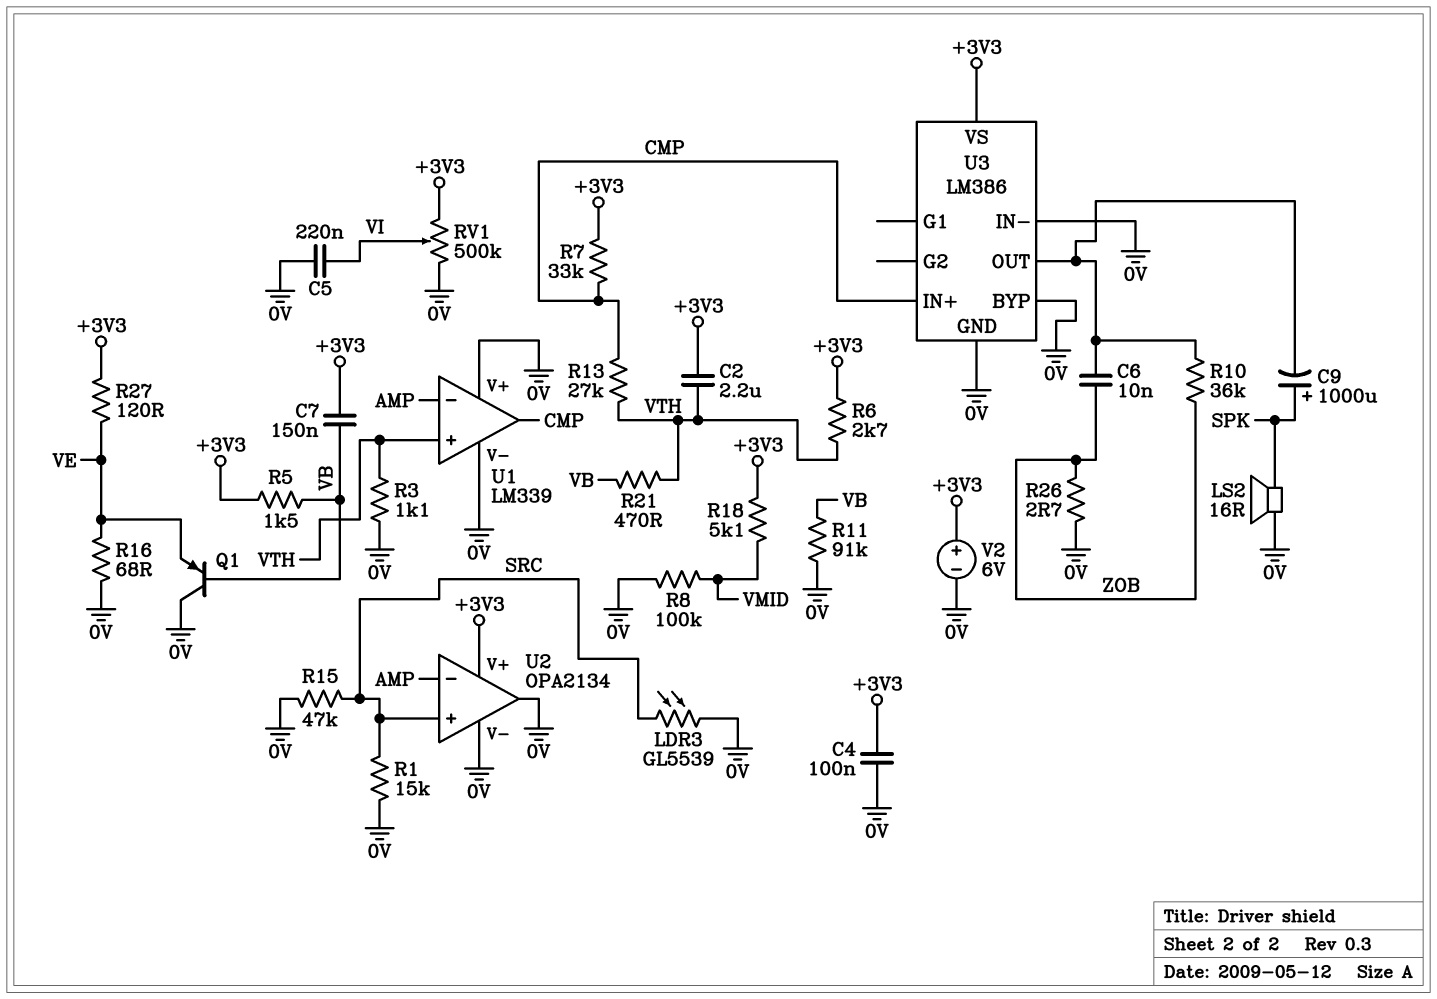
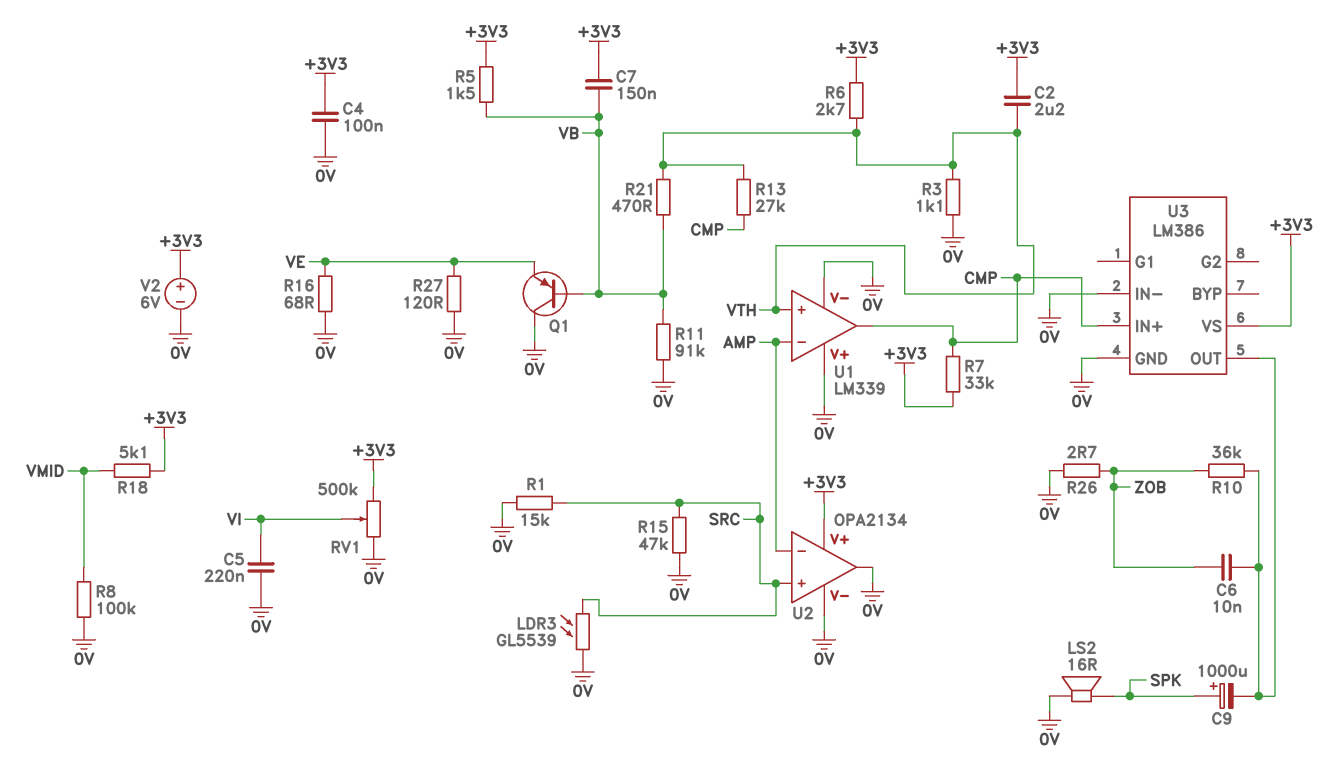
R27: 120 (+3V3, VE) -> 120 (0V, VE)
U3 pin BYP: 0V -> none

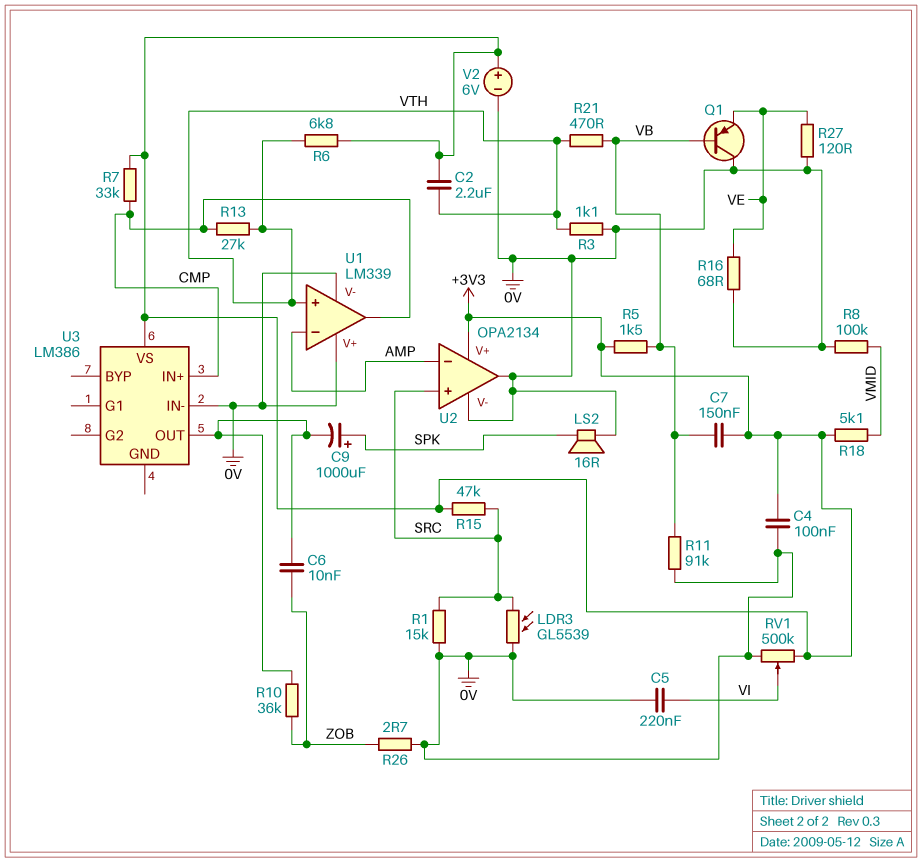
R6: 2.7k (+3V3, VTH) -> 6.8k (+3V3, VTH)
R15: 47k (0V, SRC) -> 47k (+3V3, SRC)
U3 pin GND: 0V -> none

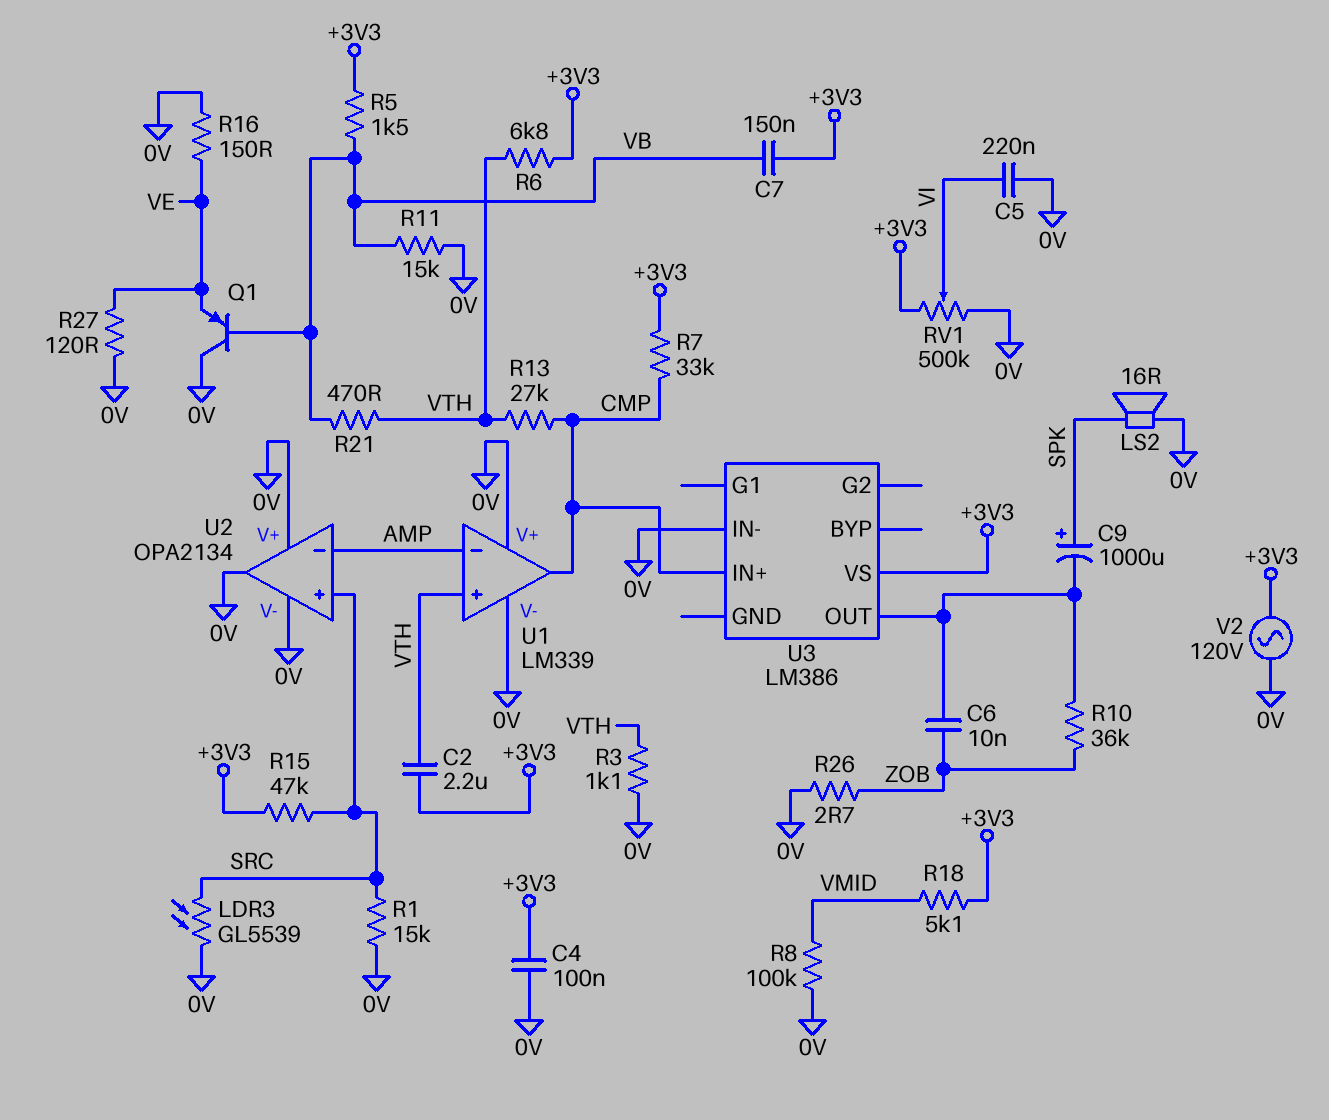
R11: 91k (0V, VB) -> 15k (0V, VB)
R16: 68 (0V, VE) -> 150 (0V, VE)
U2 pin V+: +3V3 -> 0V
V2: 6V (plus +3V3, minus 0V) -> AC 120V (+3V3, 0V)

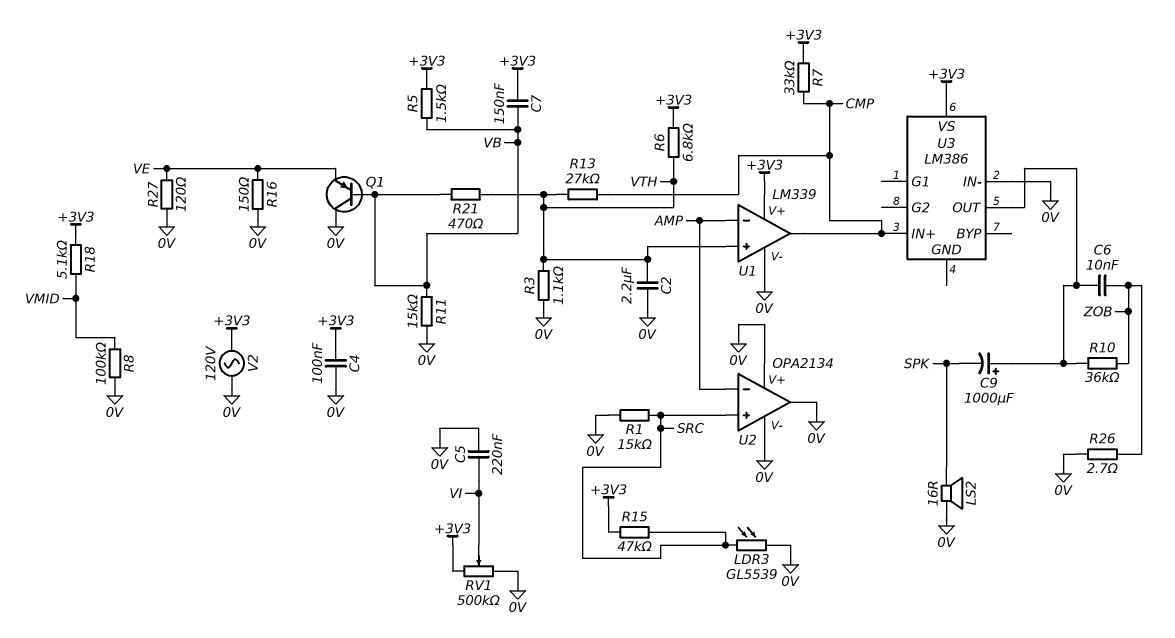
C2: 2.2uF (+3V3, VTH) -> 2.2uF (0V, VTH)
C9: 1000uF (plus SPK, minus U3/OUT) -> 1000uF (plus U3/OUT, minus SPK)
U1 pin V+: 0V -> +3V3

